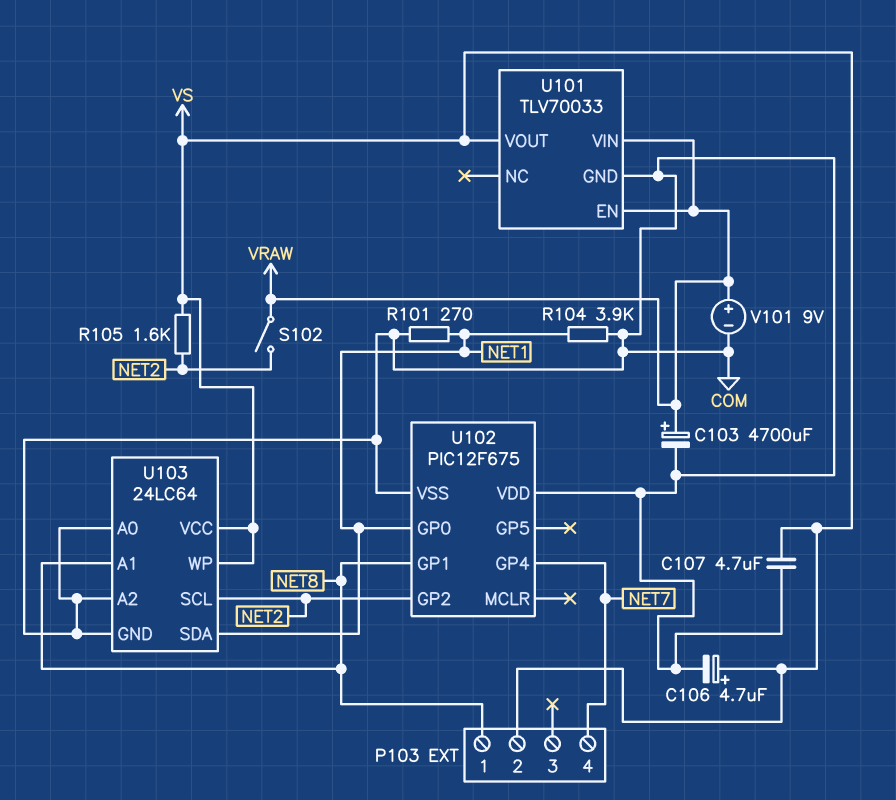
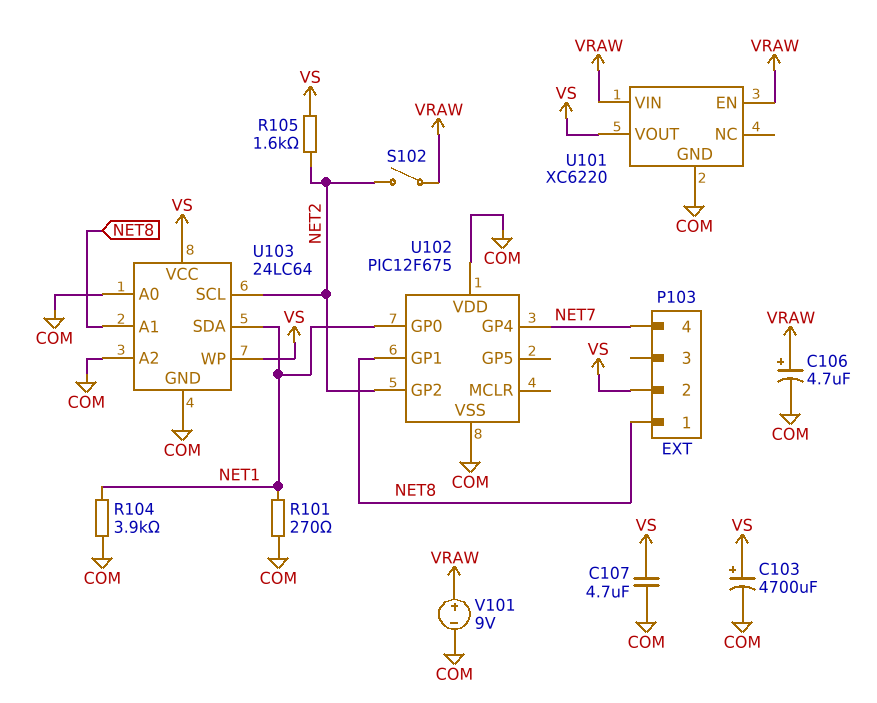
C103: 4700uF (plus VRAW, minus COM) -> 4700uF (plus VS, minus COM)
C106: 4.7uF (plus VS, minus COM) -> 4.7uF (plus VRAW, minus COM)
U101: TLV70033 -> XC6220

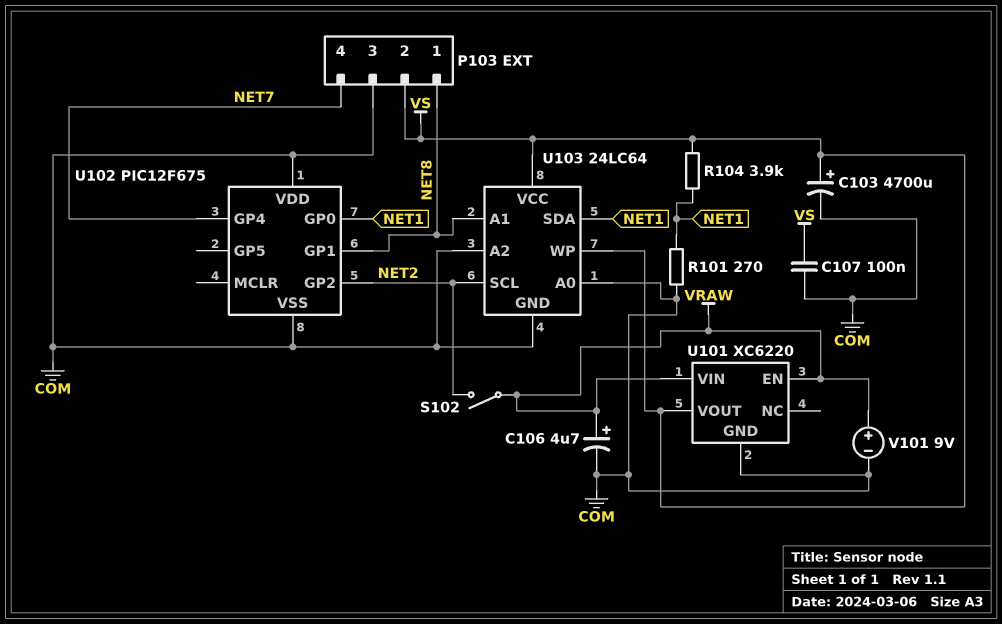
C107: 4.7uF (COM, VS) -> 100nF (COM, VS)
P103 pin 3: none -> COM
R104: 3.9k (COM, NET1) -> 3.9k (NET1, VS)
R105: 1.6k (NET2, VS) -> none

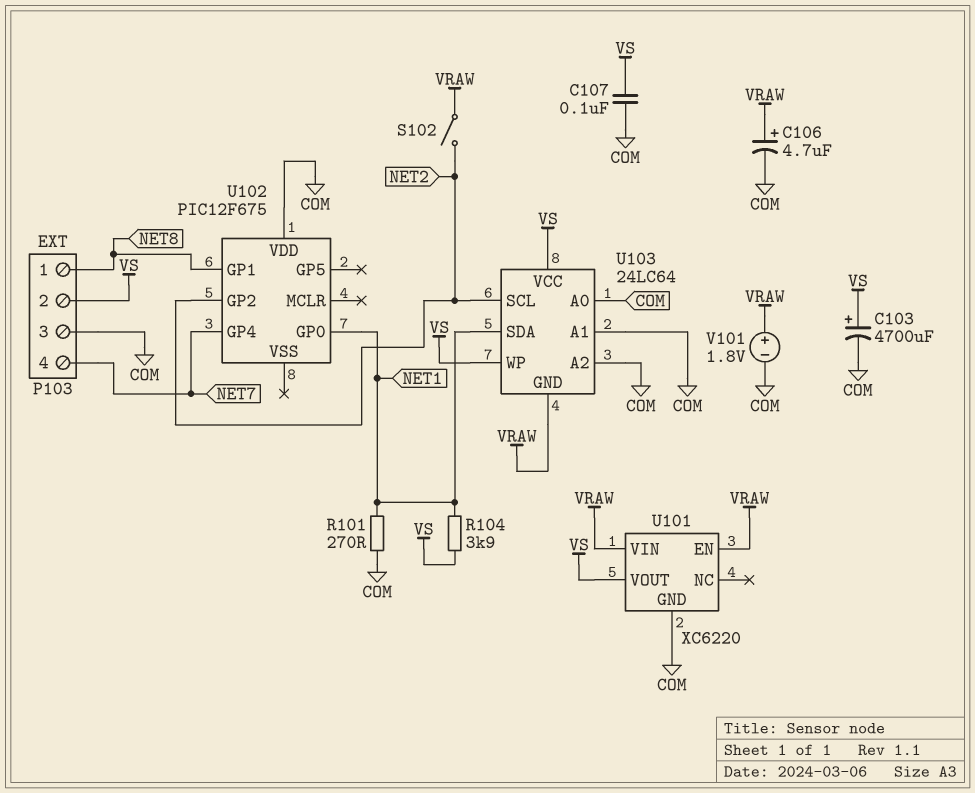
U102 pin VSS: COM -> none
U103 pin A1: NET8 -> COM
U103 pin GND: COM -> VRAW
V101: 9V (plus VRAW, minus COM) -> 1.8V (plus VRAW, minus COM)

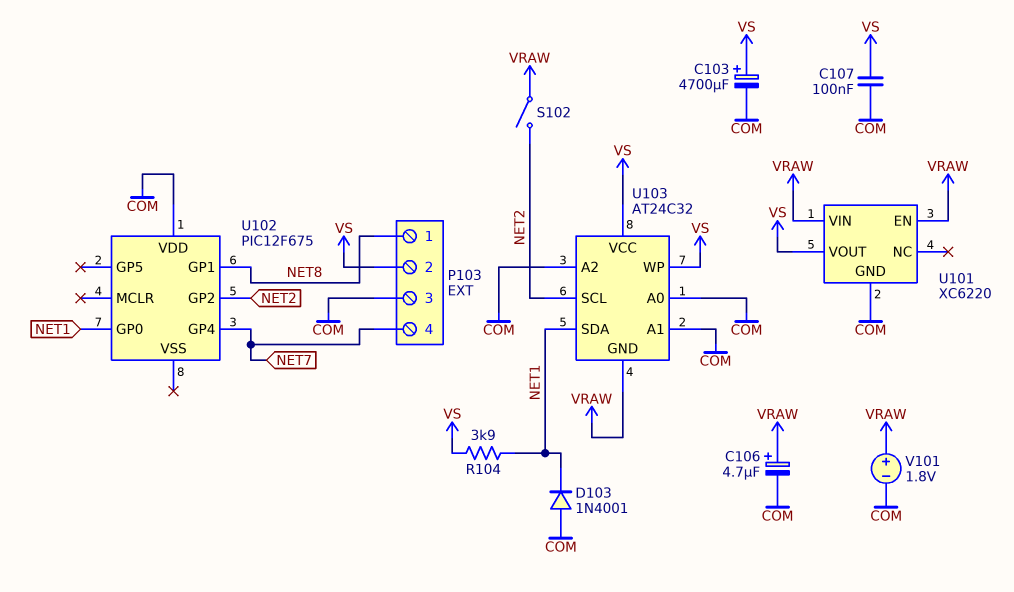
D103: none -> diode 1N4001 (A COM, K NET1)
R101: 270 (COM, NET1) -> none
U103: 24LC64 -> AT24C32

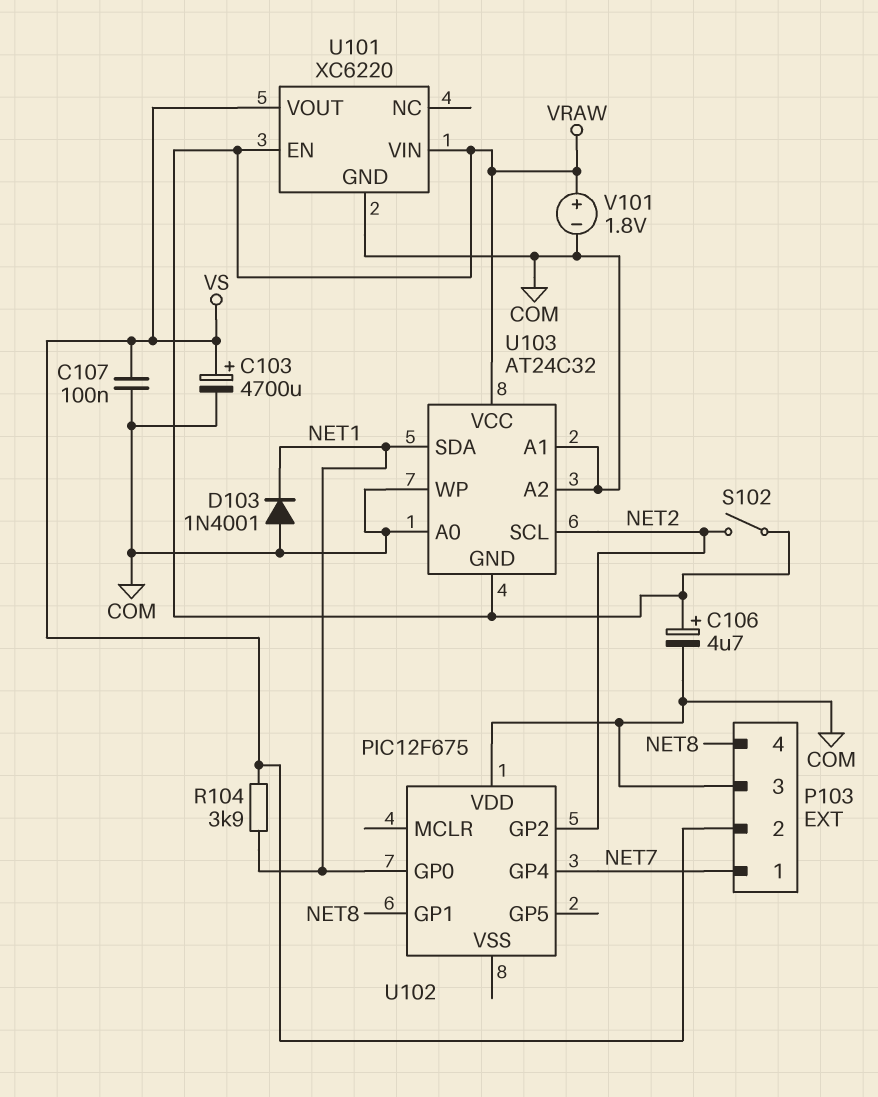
P103 pin 1: NET8 -> NET7
P103 pin 4: NET7 -> NET8
U103 pin VCC: VS -> VRAW
U103 pin WP: VS -> COM

